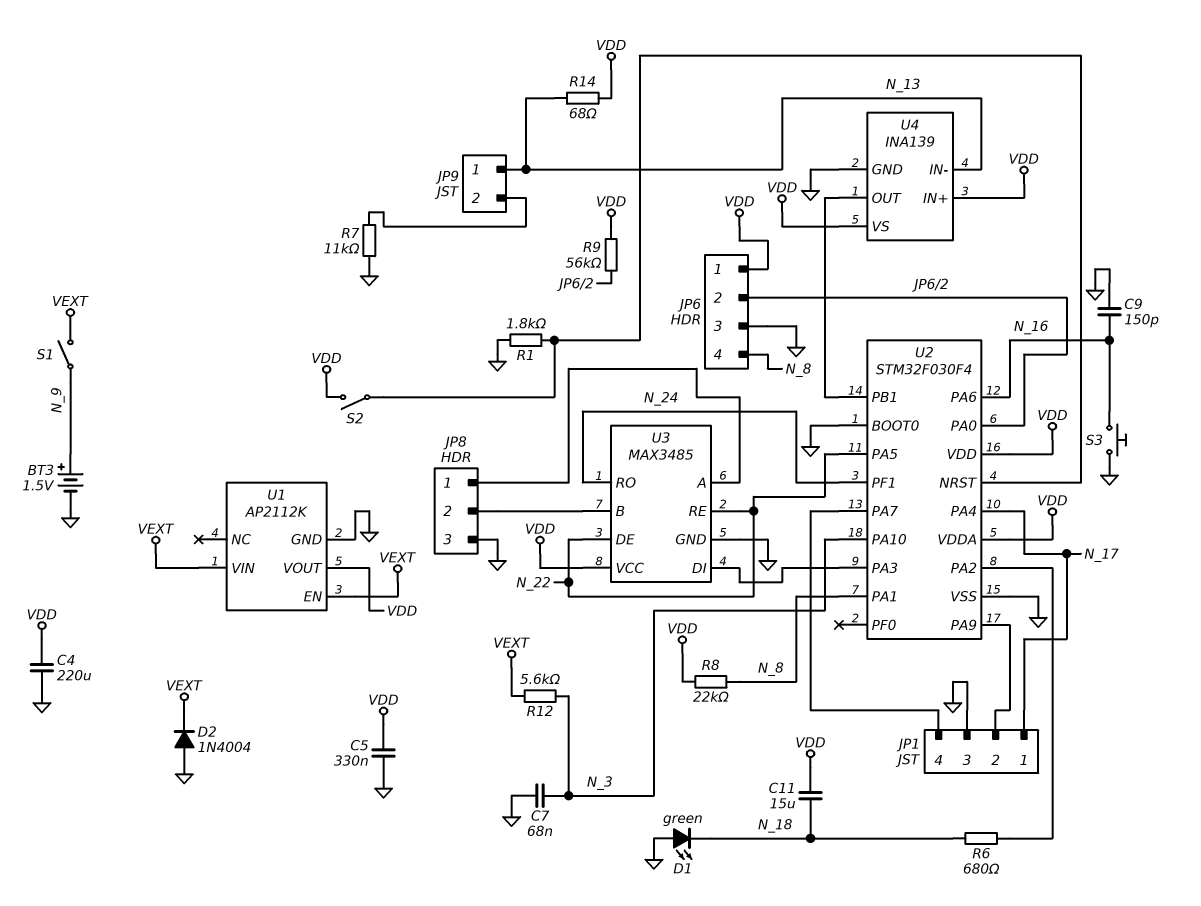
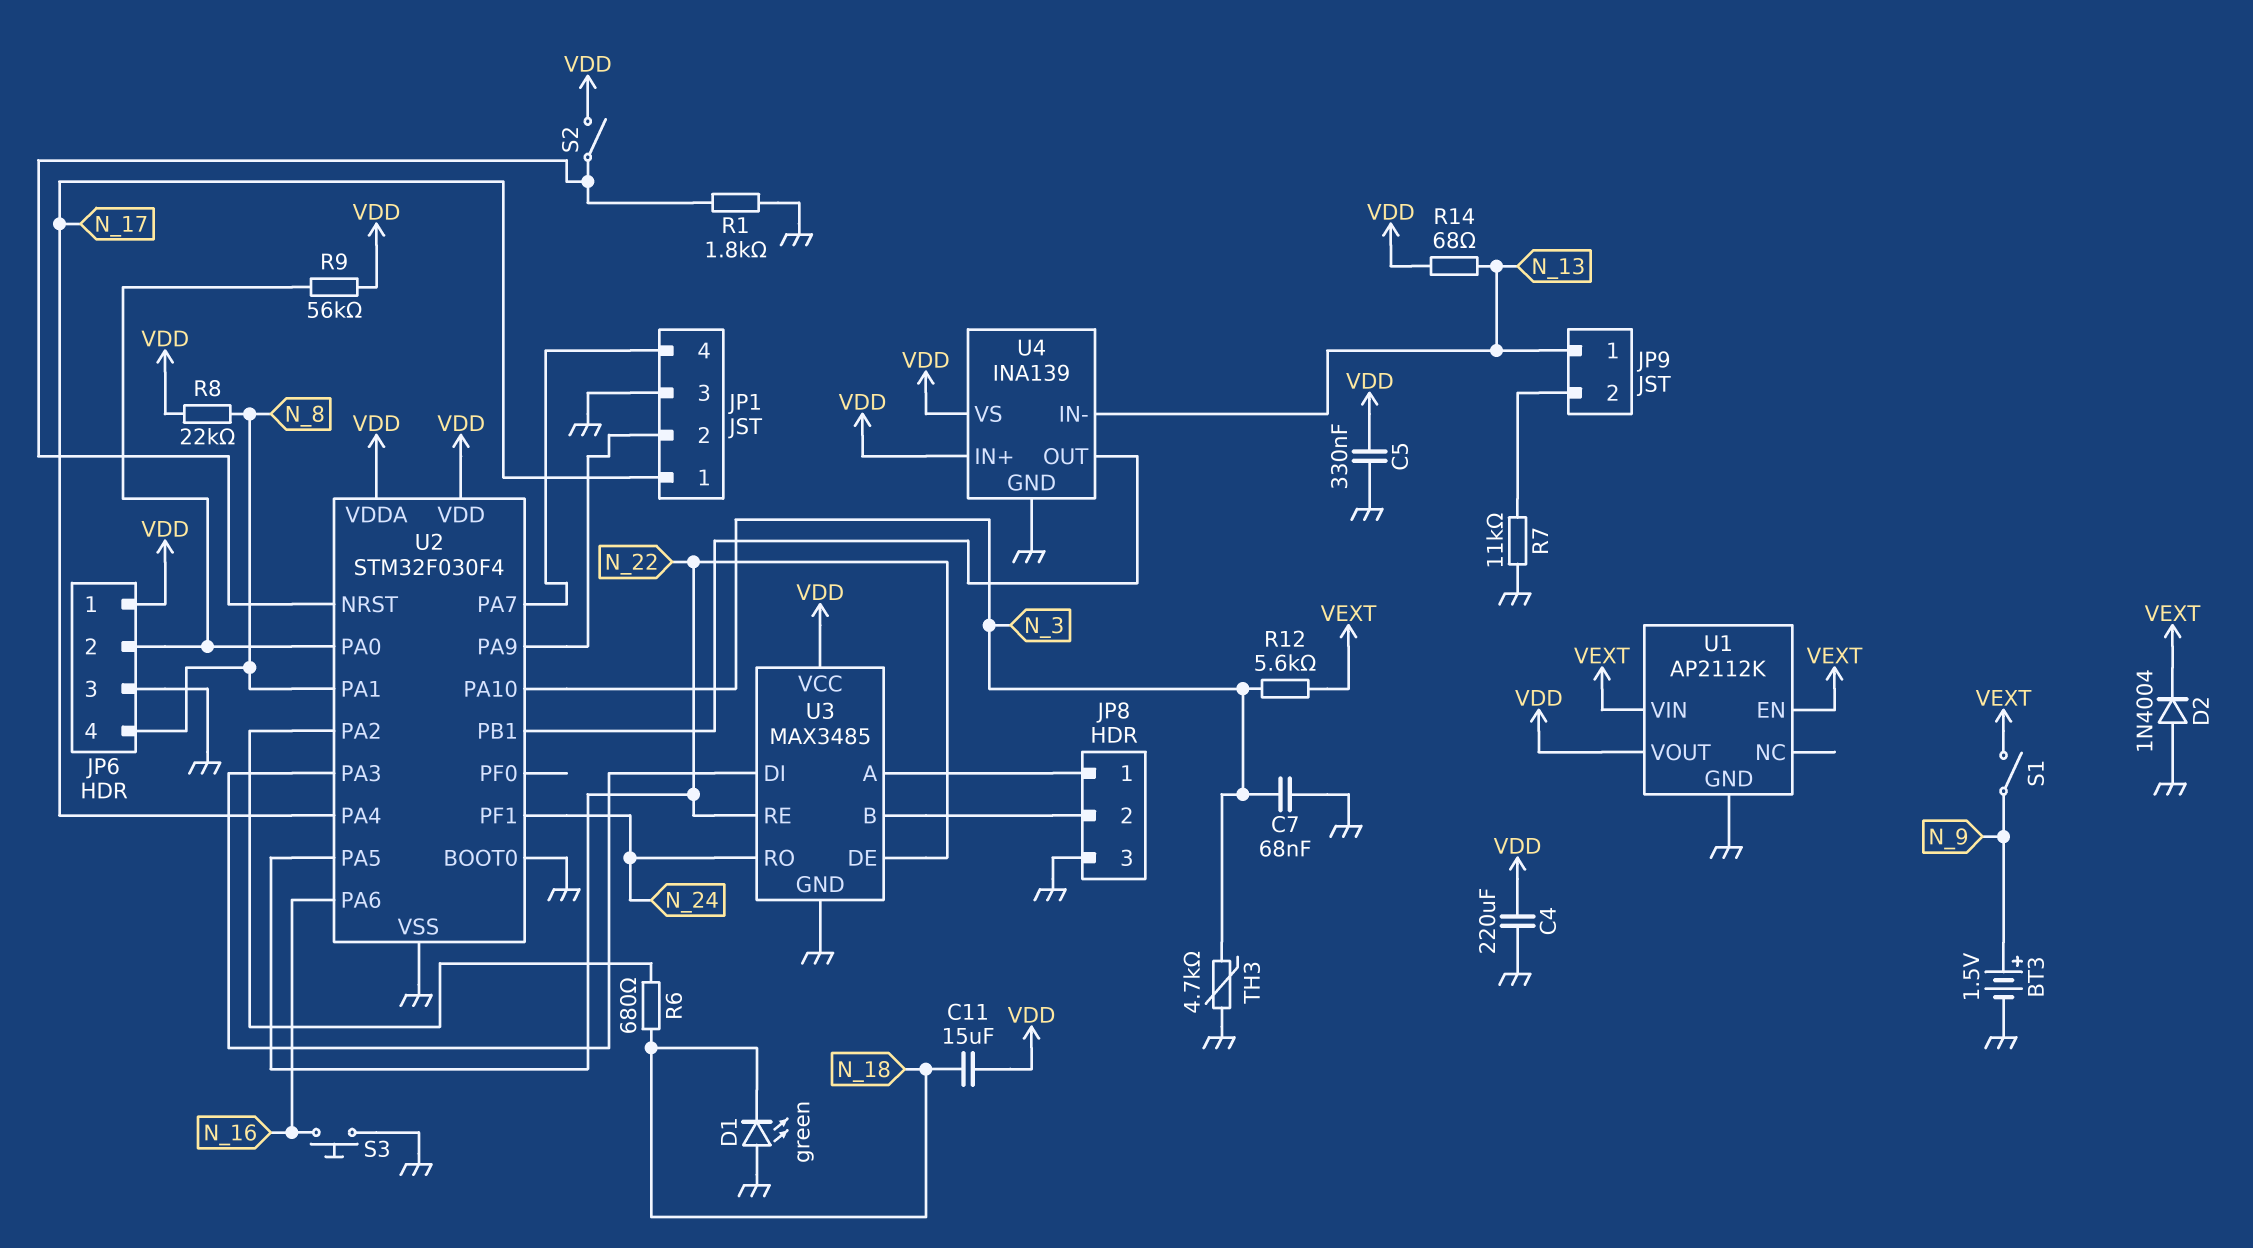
C9: 150pF (GND, N_16) -> none
TH3: none -> 4.7k (GND, N_3)

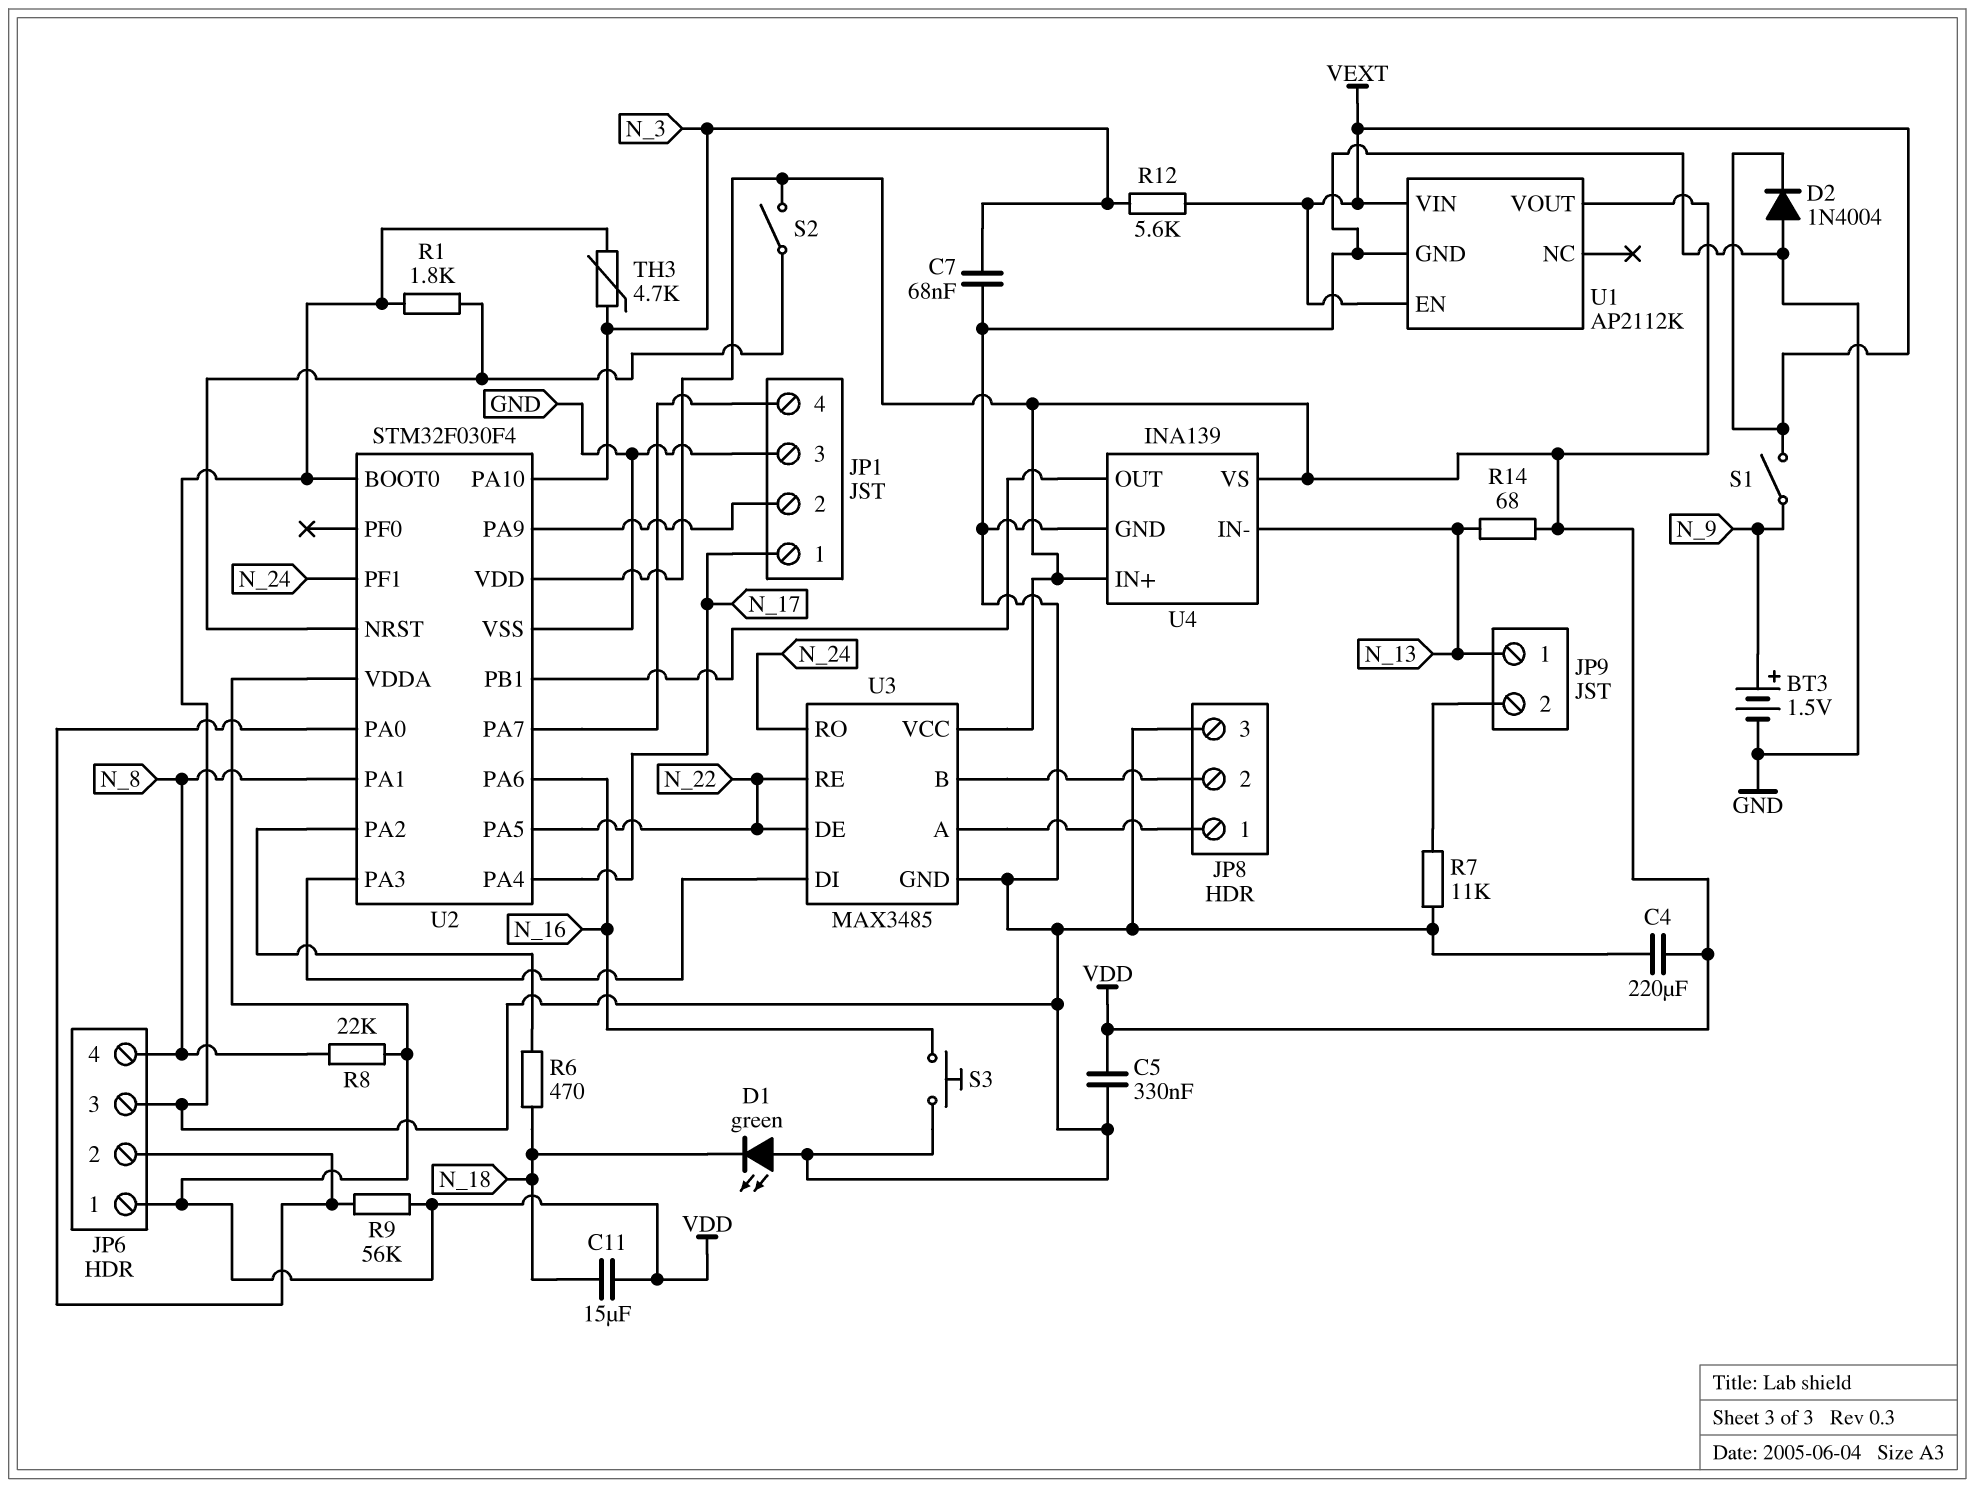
R6: 680 (N_18, U2/PA2) -> 470 (N_18, U2/PA2)

